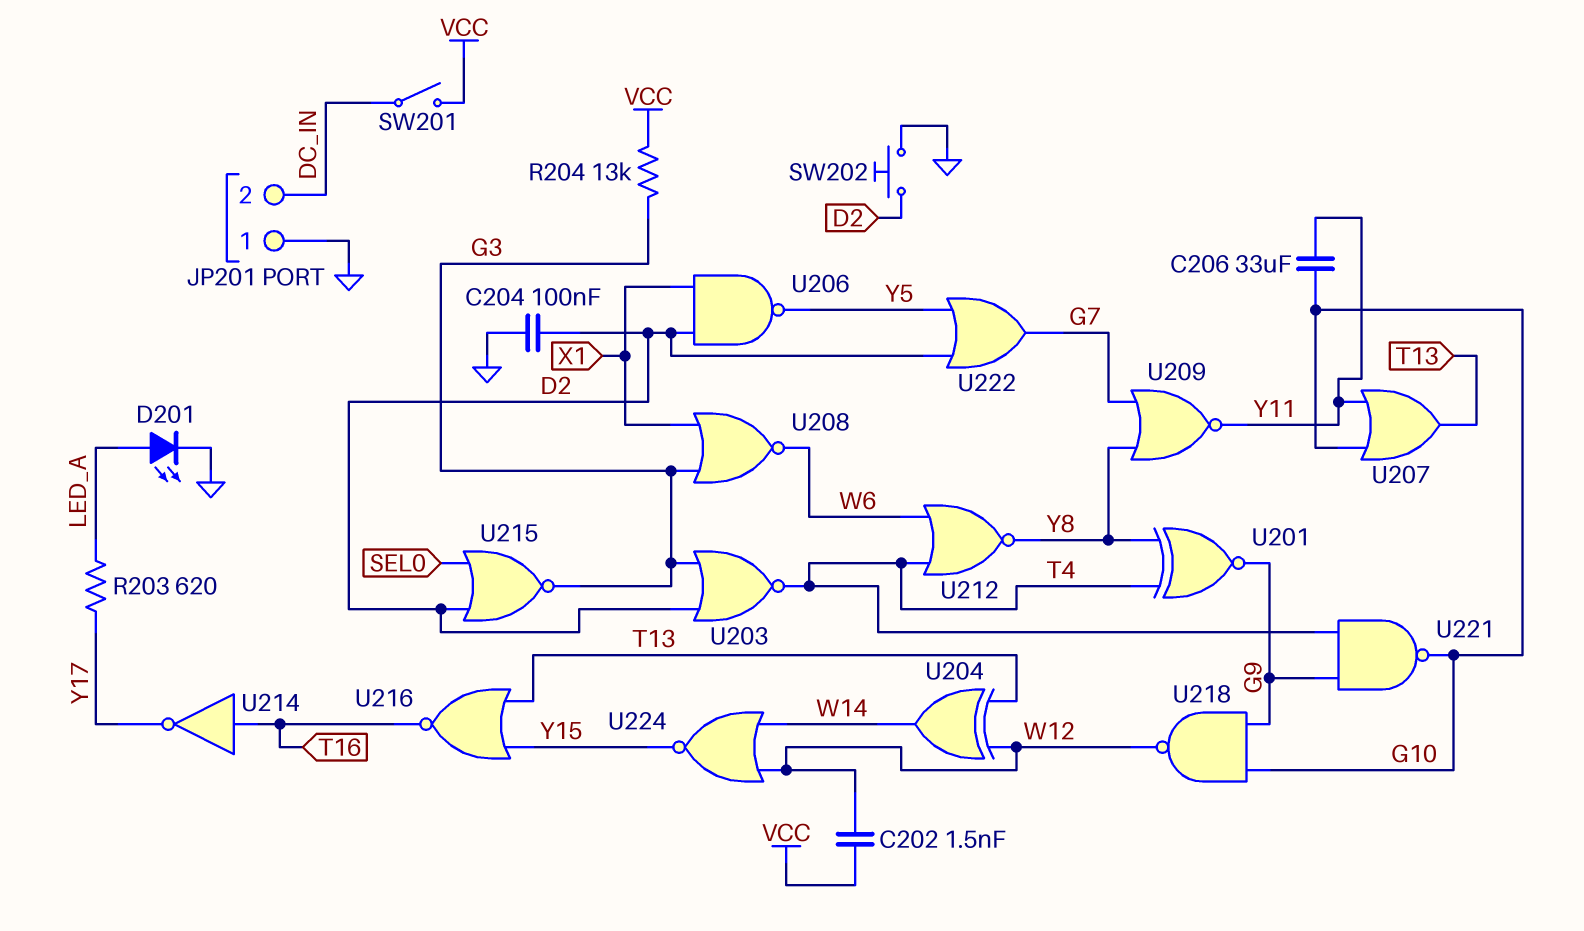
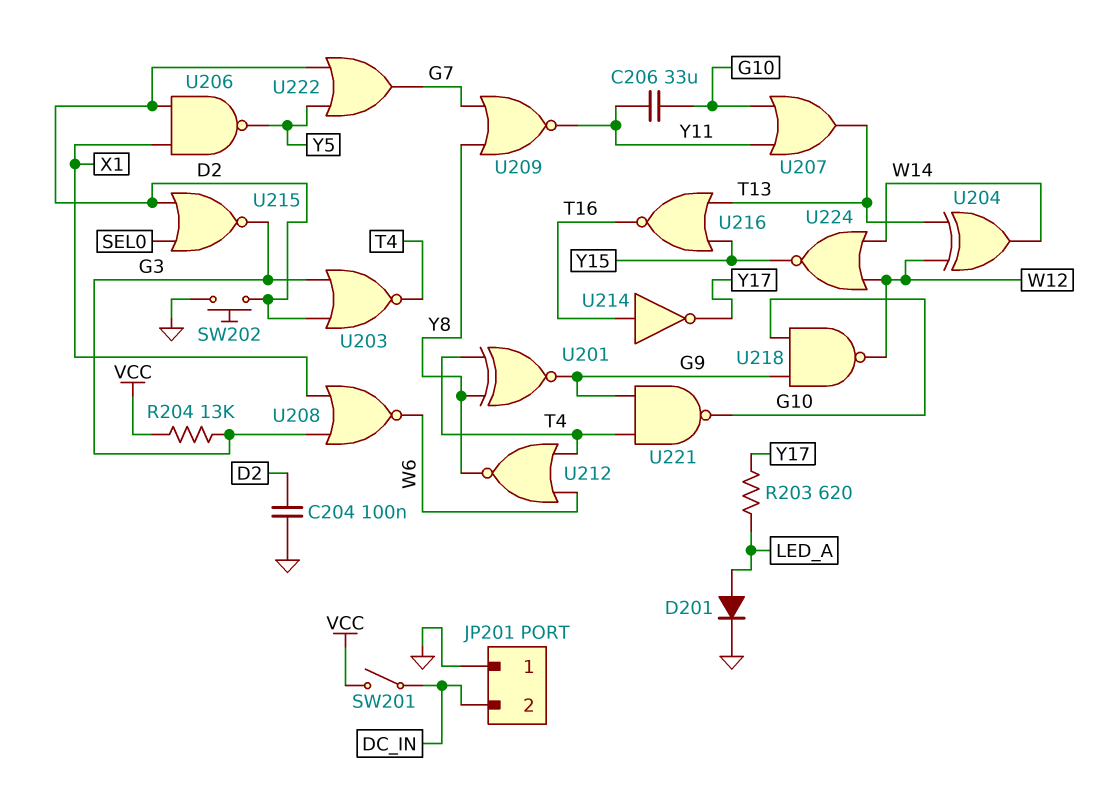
C202: 1.5nF (VCC, W12) -> none
D201: LED (A LED_A, K GND) -> diode (A LED_A, K GND)

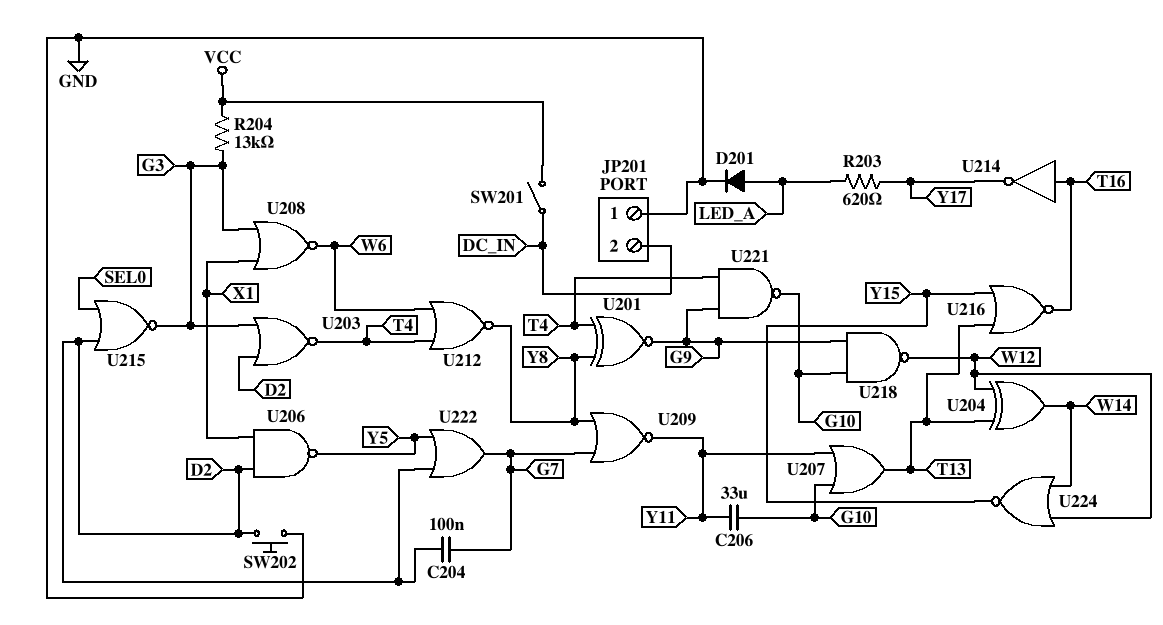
C204: 100nF (D2, GND) -> 100nF (D2, G7)

